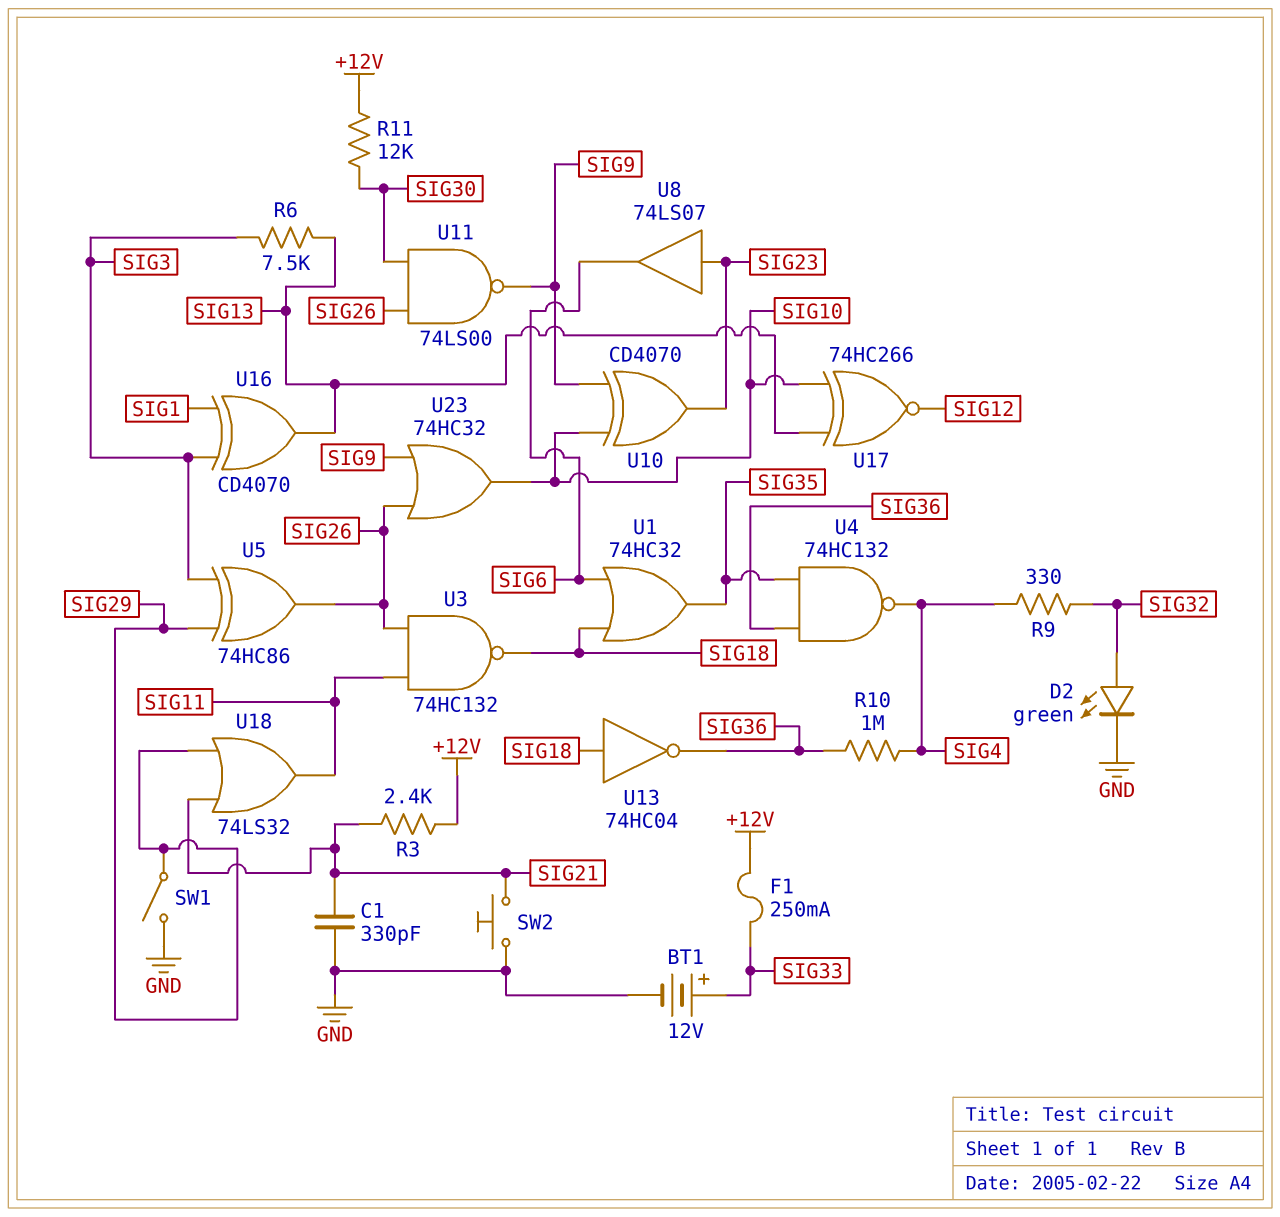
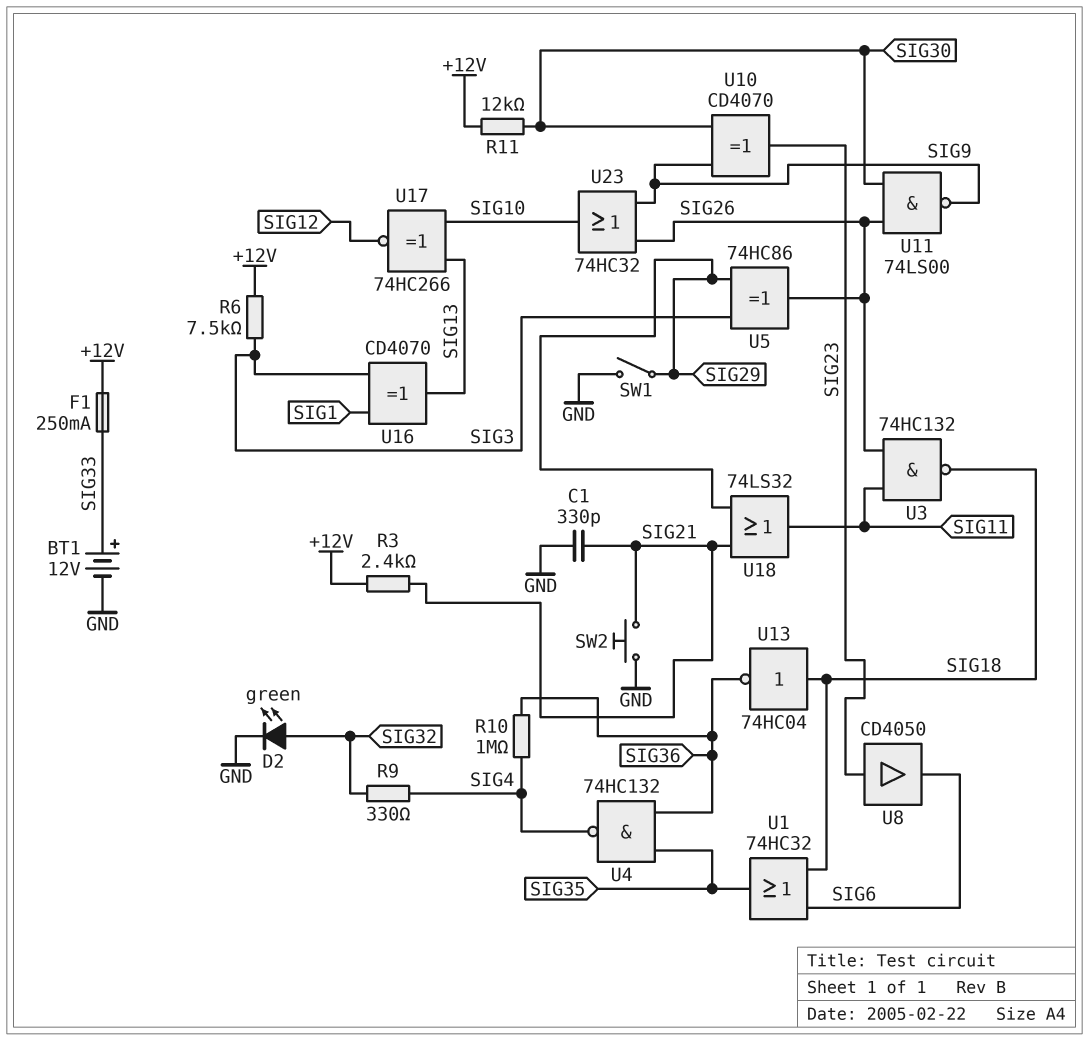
R6: 7.5k (SIG3, SIG13) -> 7.5k (+12V, SIG3)
U8: buffer 74LS07 (in SIG23, out SIG6) -> buffer CD4050 (in SIG23, out SIG6)
U10: XOR CD4070 (in SIG9, in SIG10, out SIG23) -> XOR CD4070 (in SIG9, in SIG30, out SIG23)

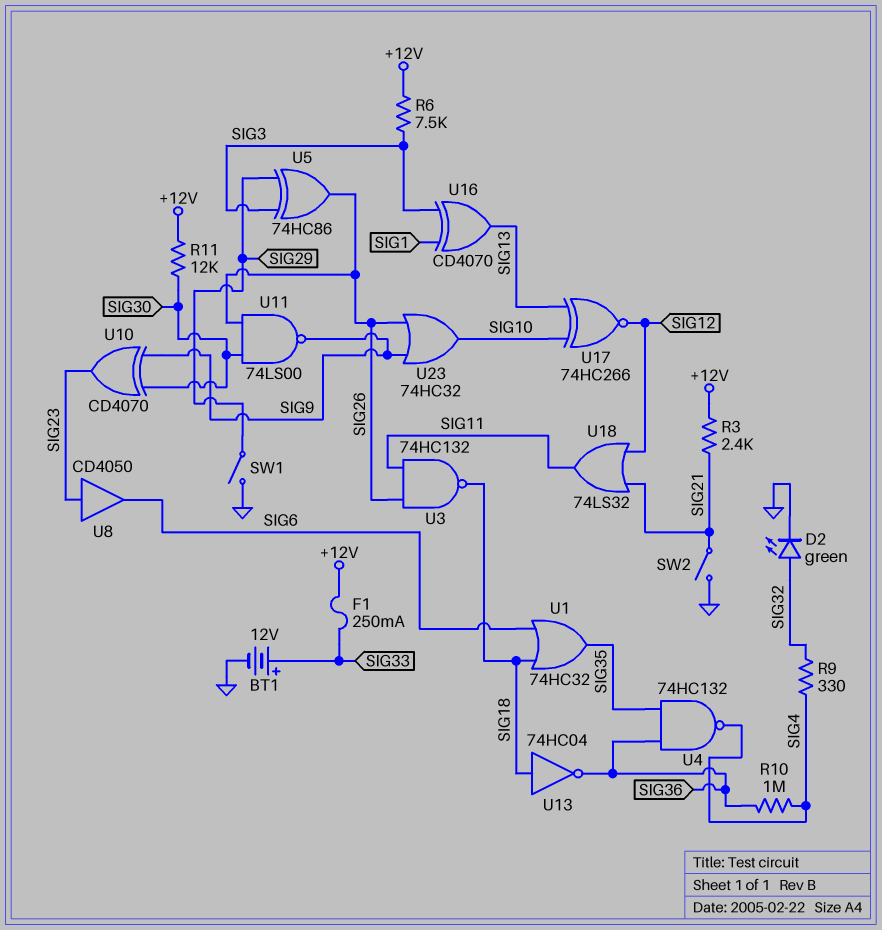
C1: 330pF (GND, SIG21) -> none
SW2: button (GND, SIG21) -> switch (GND, SIG21)
U18: OR 74LS32 (in SIG21, in SIG29, out SIG11) -> OR 74LS32 (in SIG12, in SIG21, out SIG11)

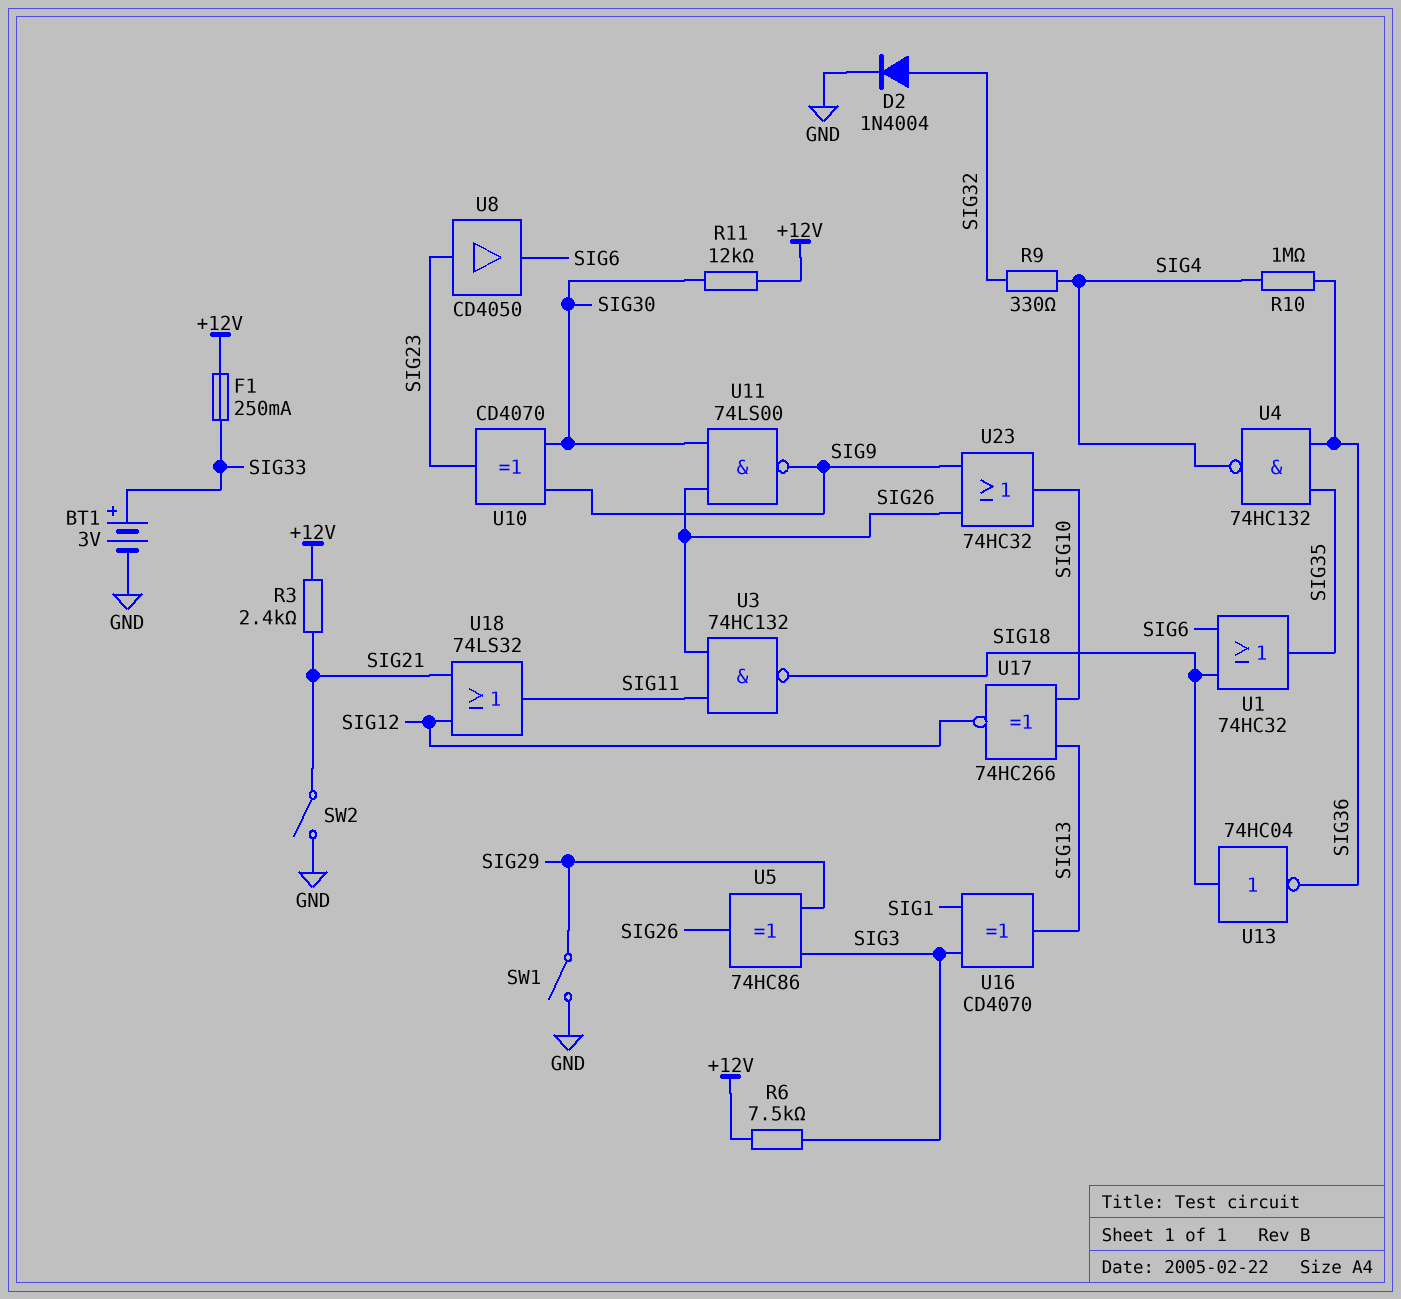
BT1: 12V (plus SIG33, minus GND) -> 3V (plus SIG33, minus GND)
D2: LED green (A SIG32, K GND) -> diode 1N4004 (A SIG32, K GND)

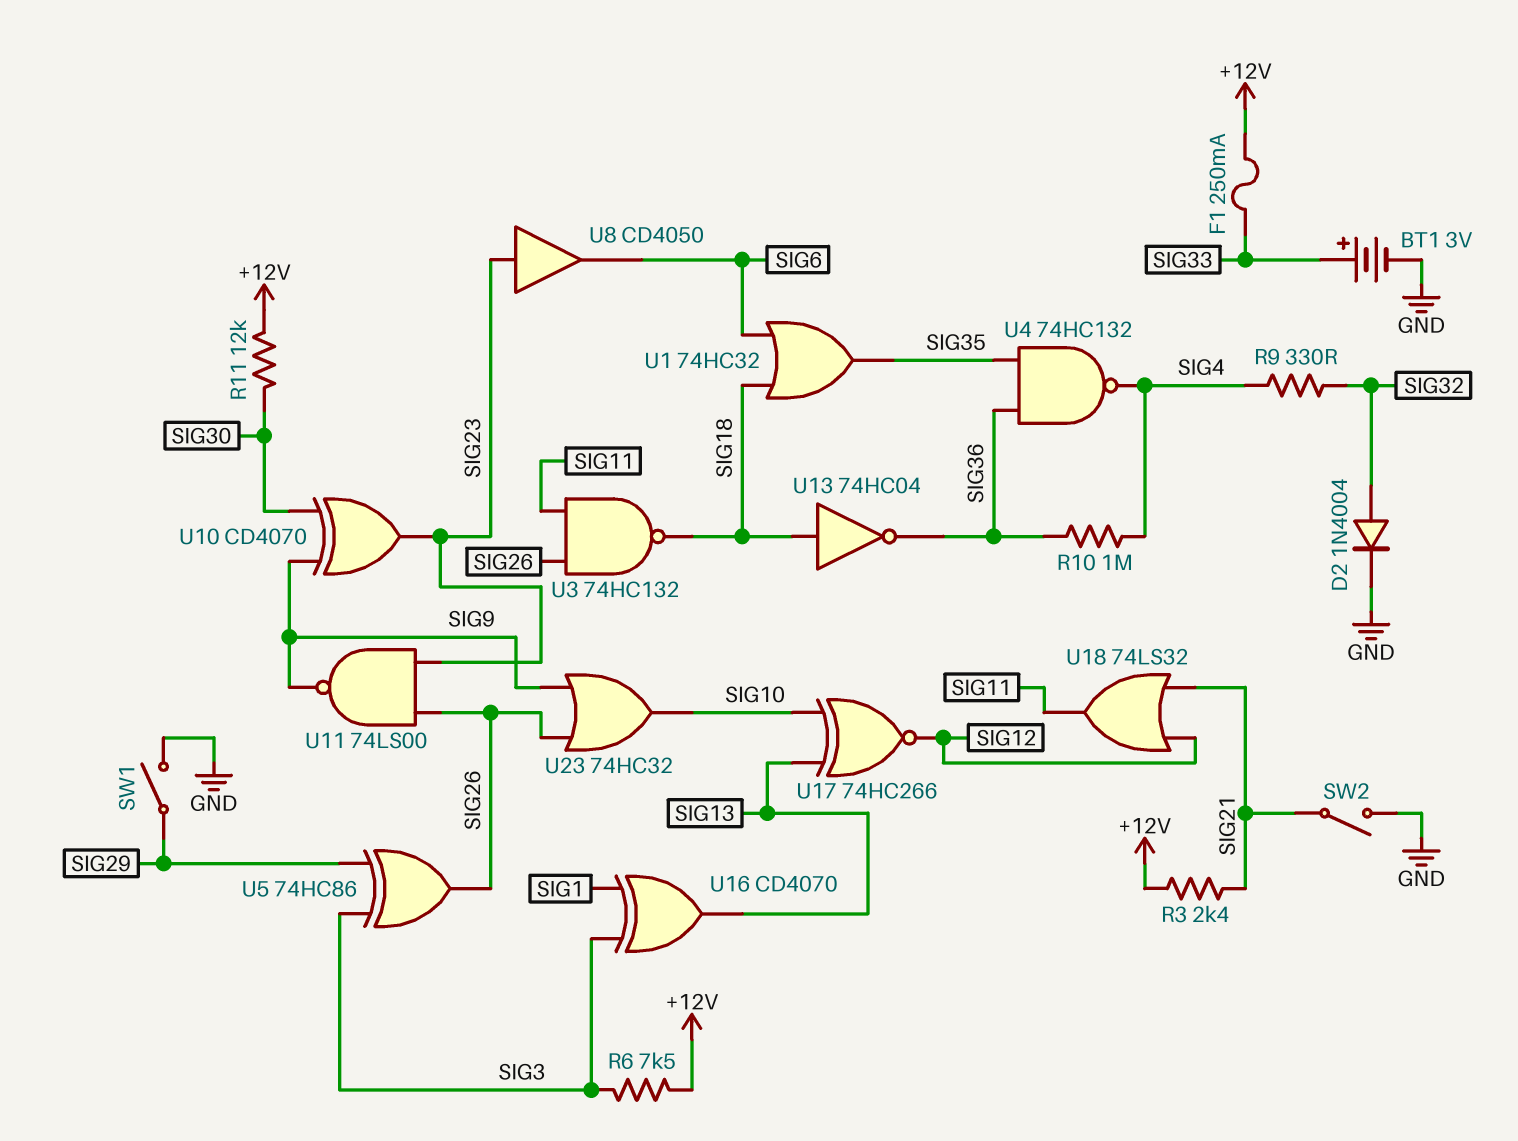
U11: NAND 74LS00 (in SIG26, in SIG30, out SIG9) -> NAND 74LS00 (in SIG23, in SIG26, out SIG9)

